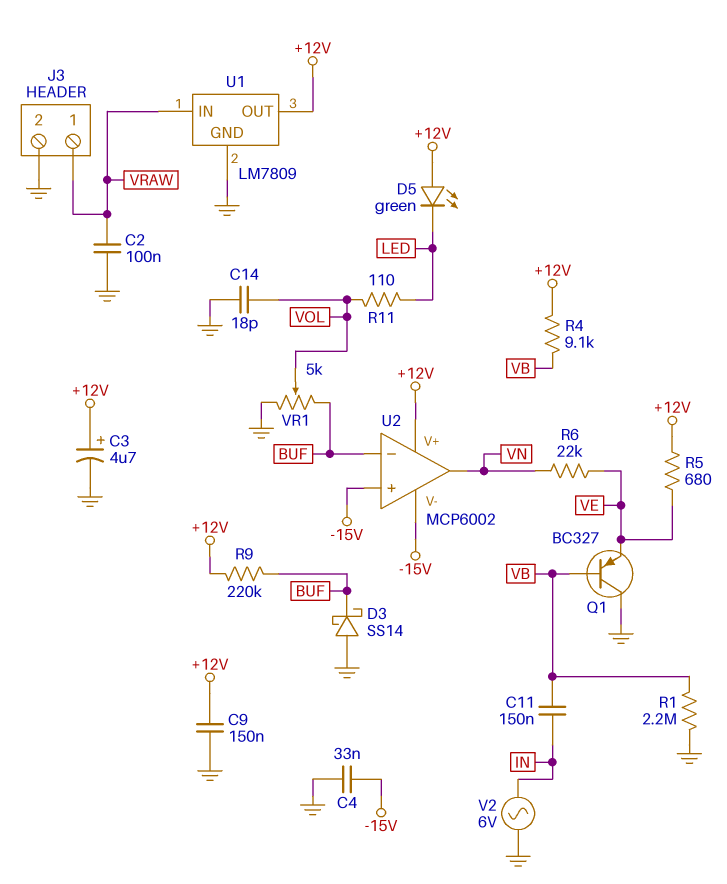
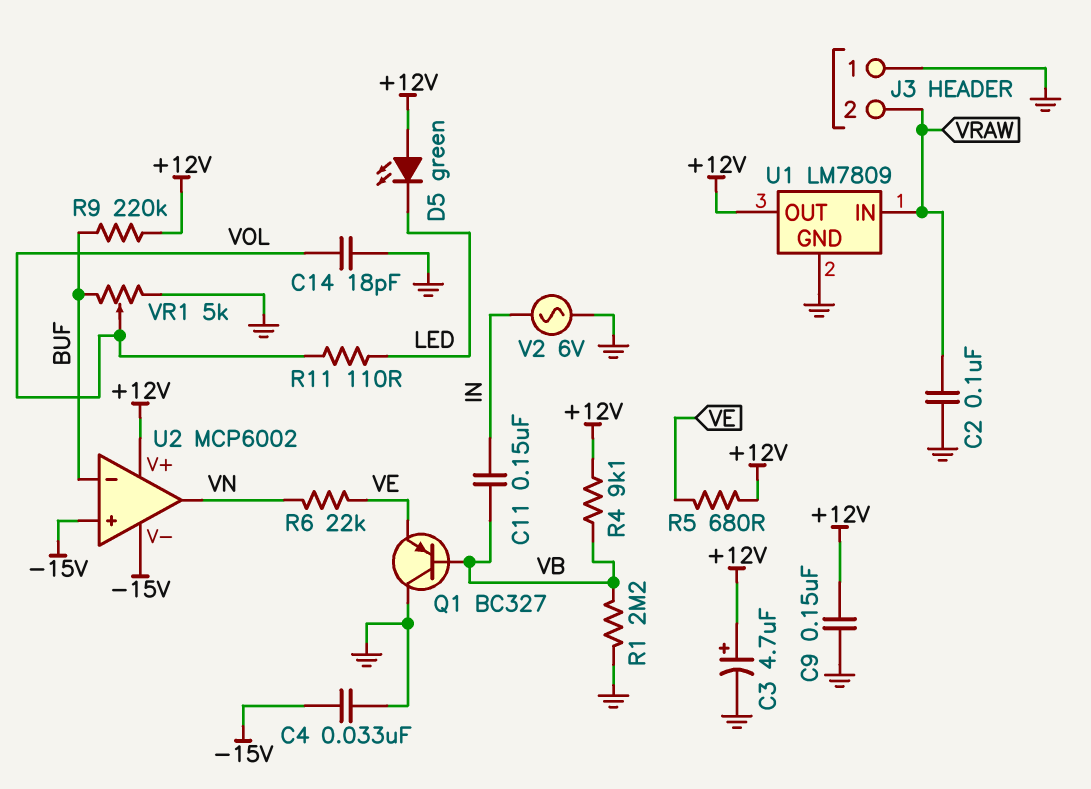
D3: schottky SS14 (A GND, K BUF) -> none
J3 pin 1: VRAW -> GND
J3 pin 2: GND -> VRAW

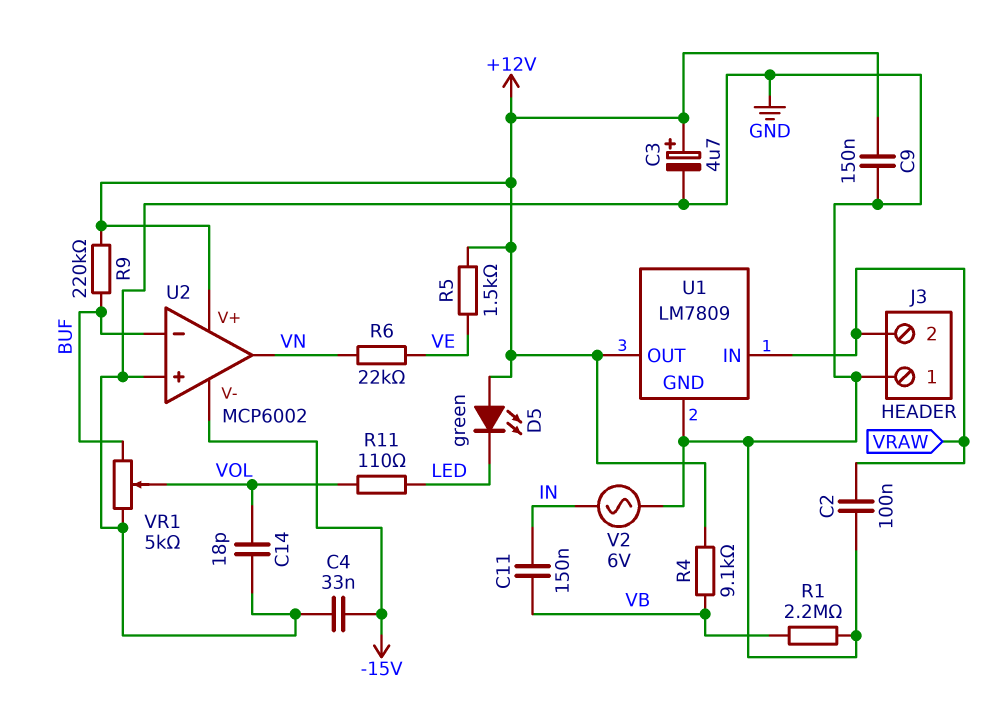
Q1: PNP BC327 (B VB, C GND, E VE) -> none
R5: 680 (+12V, VE) -> 1.5k (+12V, VE)
U2 pin in+: -15V -> GND

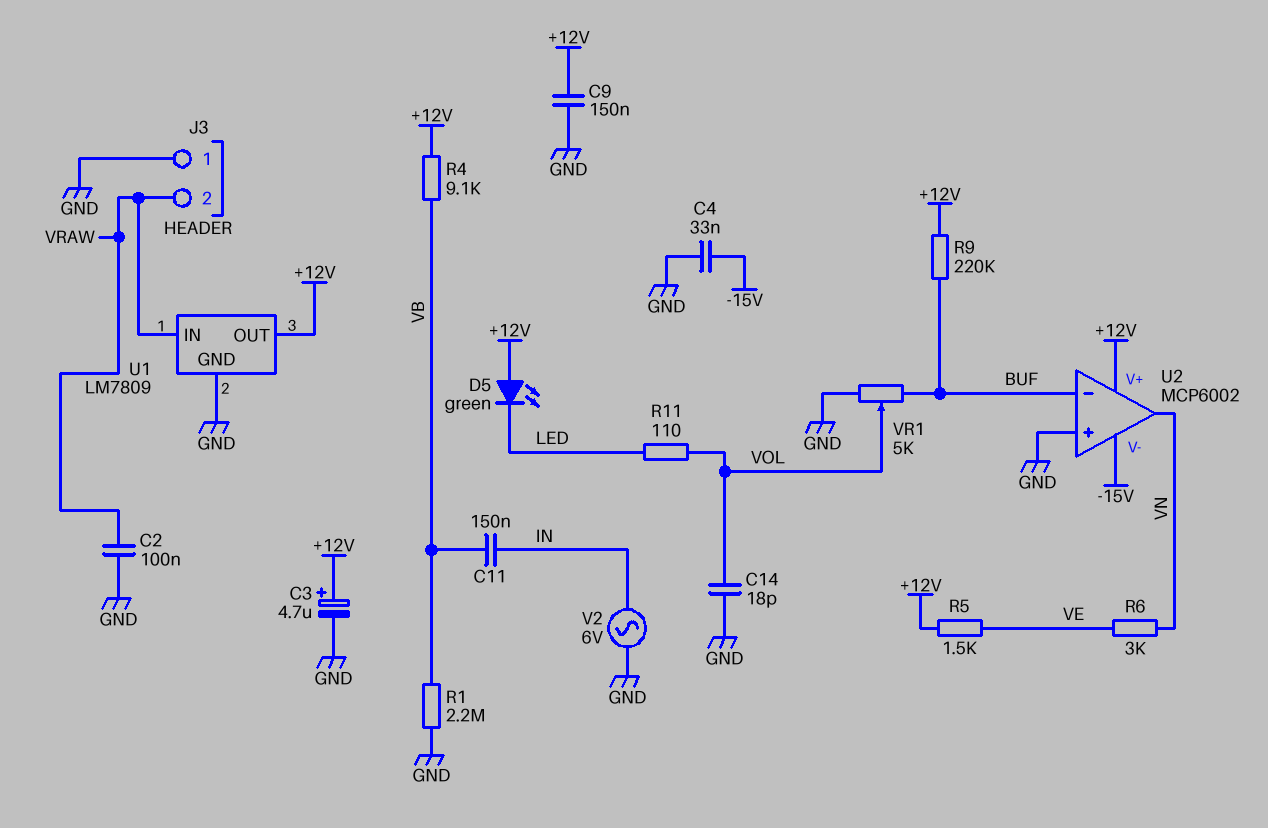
R6: 22k (VE, VN) -> 3k (VE, VN)

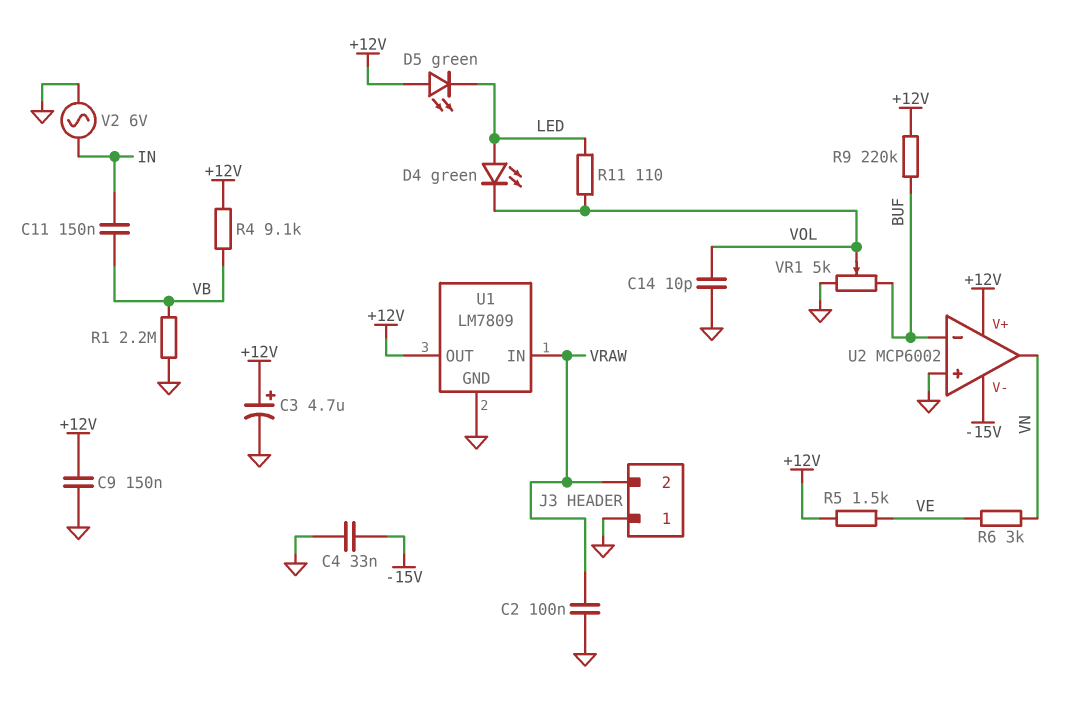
C14: 18pF (GND, VOL) -> 10pF (GND, VOL)
D4: none -> LED green (A LED, K VOL)

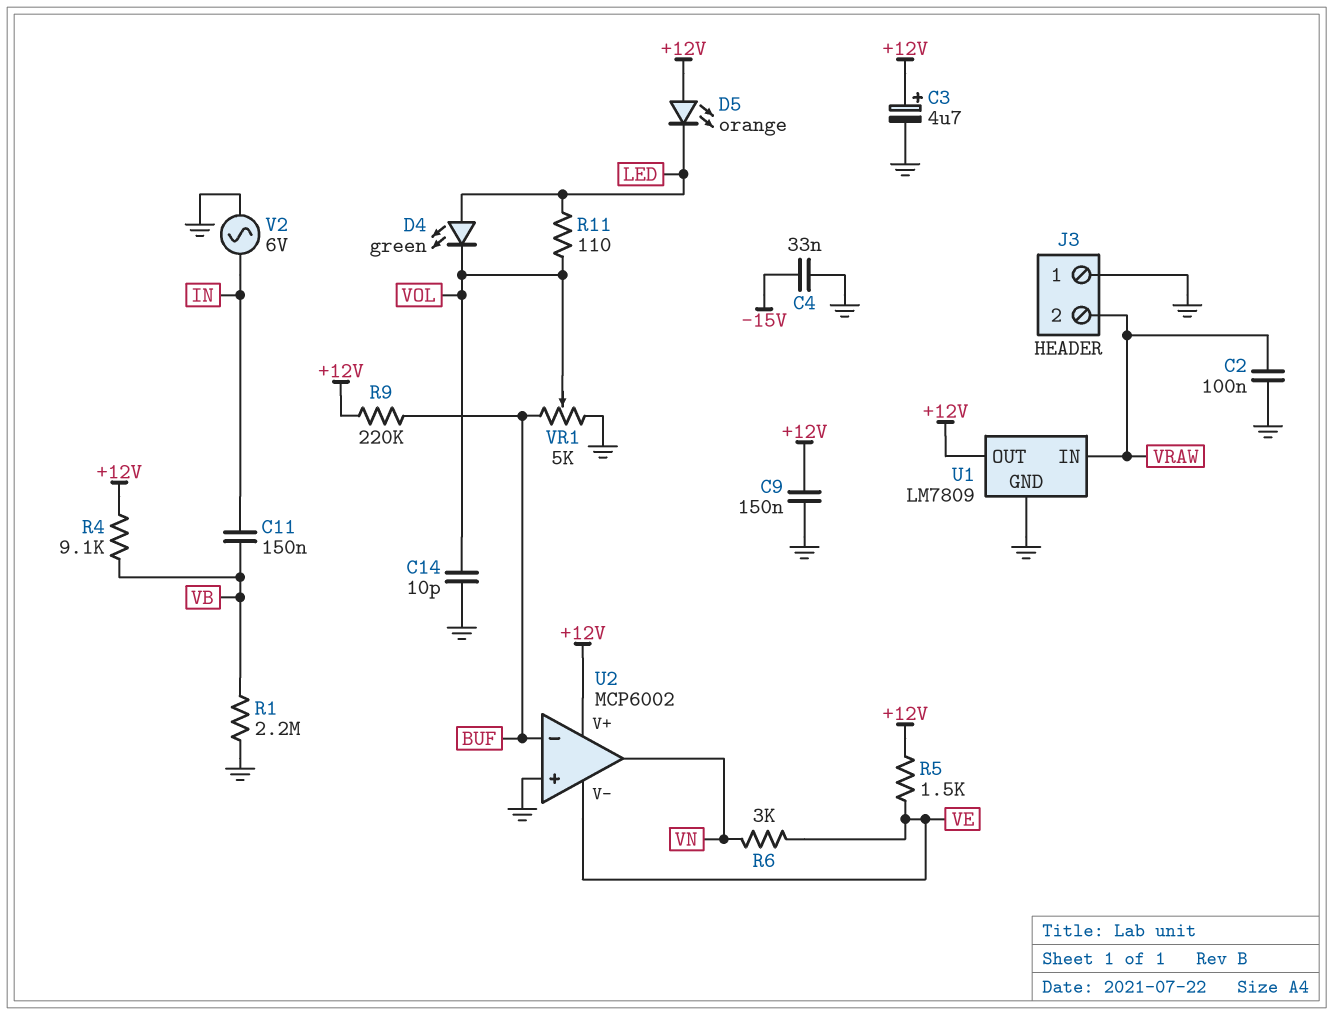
D5: LED green (A +12V, K LED) -> LED orange (A +12V, K LED)
U2 pin V-: -15V -> VE

